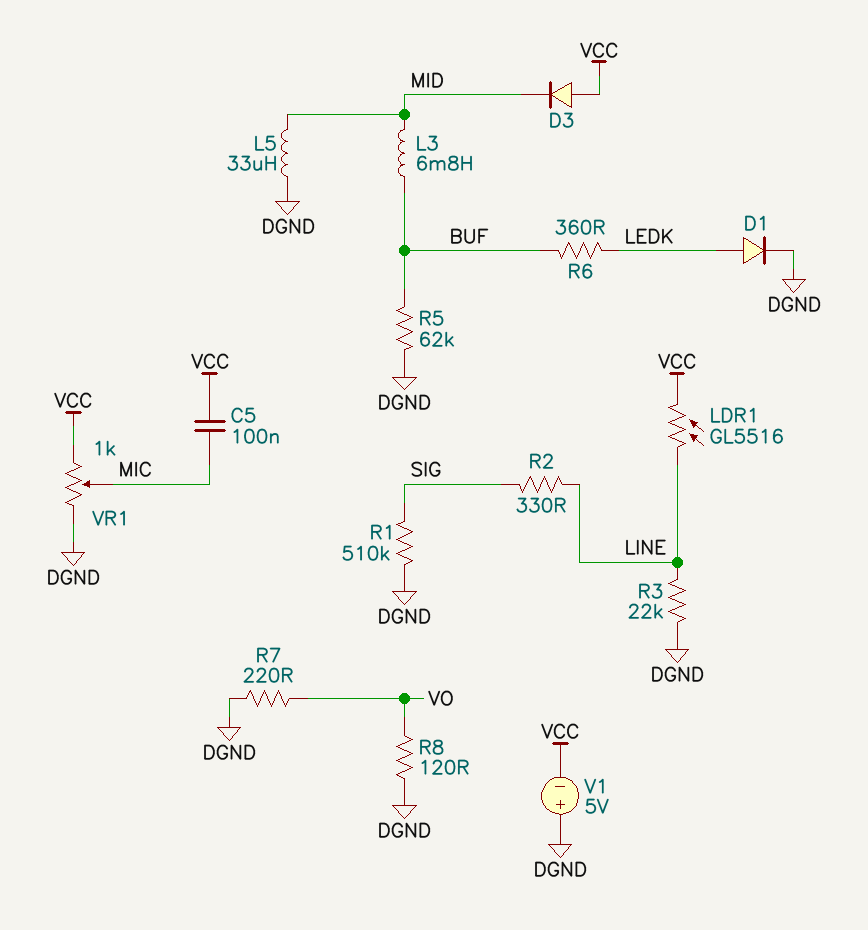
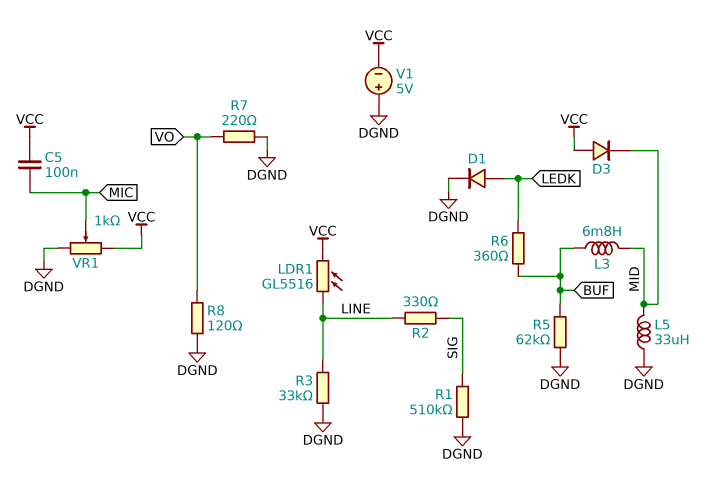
R3: 22k (DGND, LINE) -> 33k (DGND, LINE)

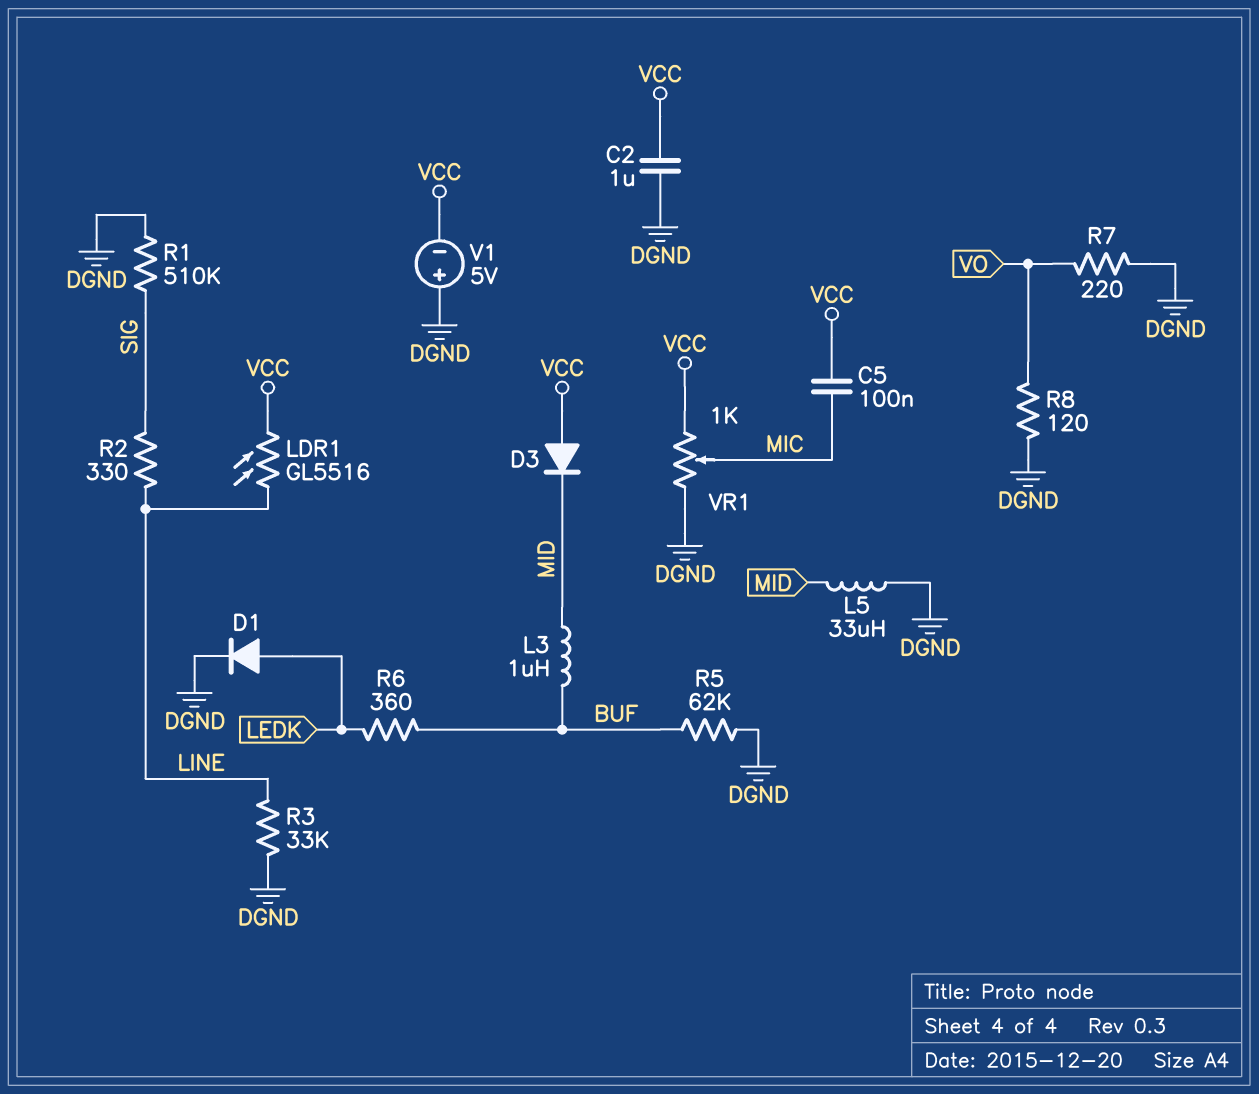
C2: none -> 1uF (DGND, VCC)
L3: 6.8mH (BUF, MID) -> 1uH (BUF, MID)

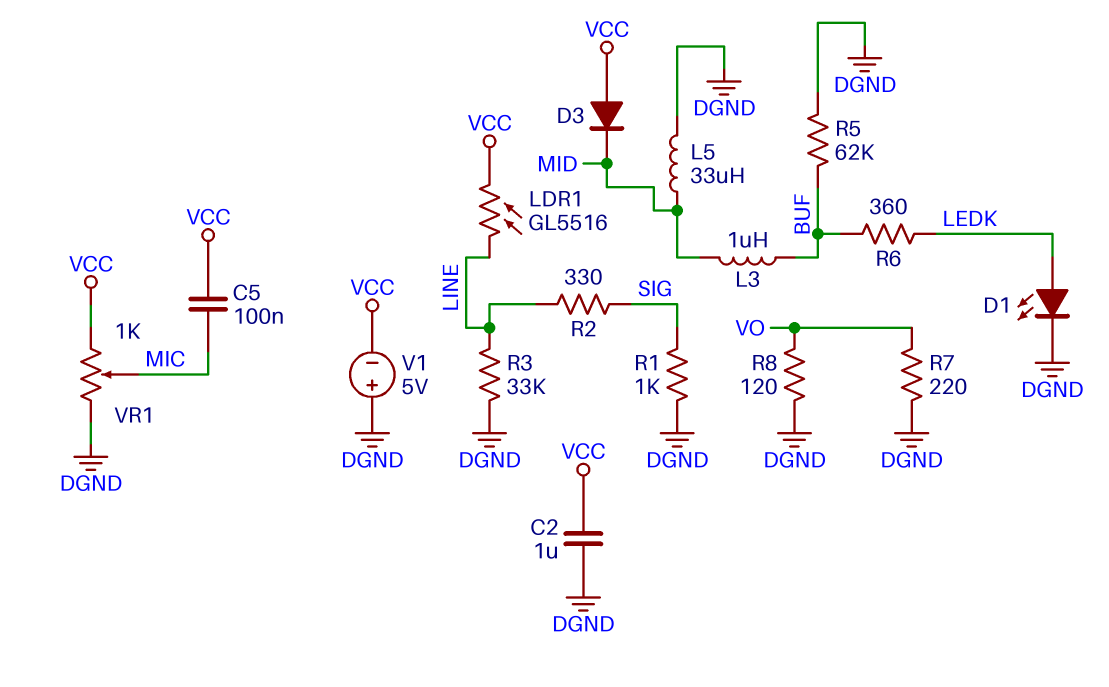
D1: diode (A LEDK, K DGND) -> LED (A LEDK, K DGND)
R1: 510k (DGND, SIG) -> 1k (DGND, SIG)

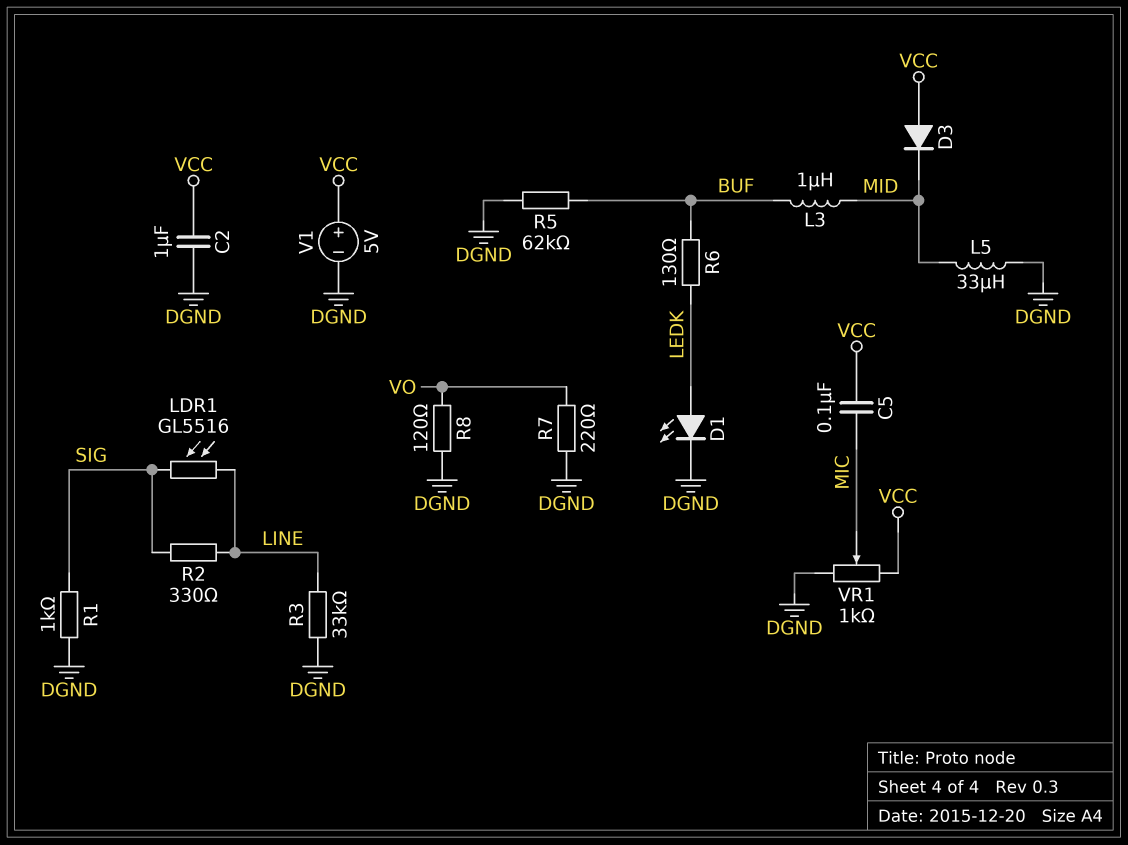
LDR1: GL5516 (LINE, VCC) -> GL5516 (LINE, SIG)
R6: 360 (BUF, LEDK) -> 130 (BUF, LEDK)
V1: 5V (plus DGND, minus VCC) -> 5V (plus VCC, minus DGND)

